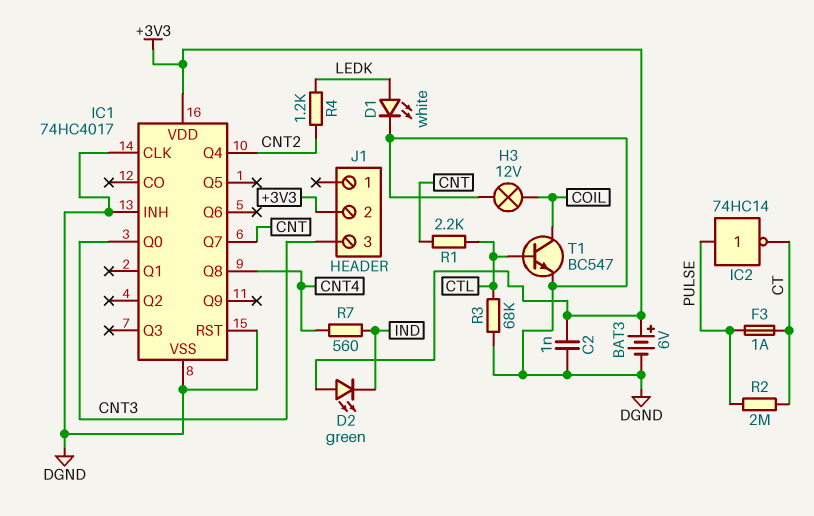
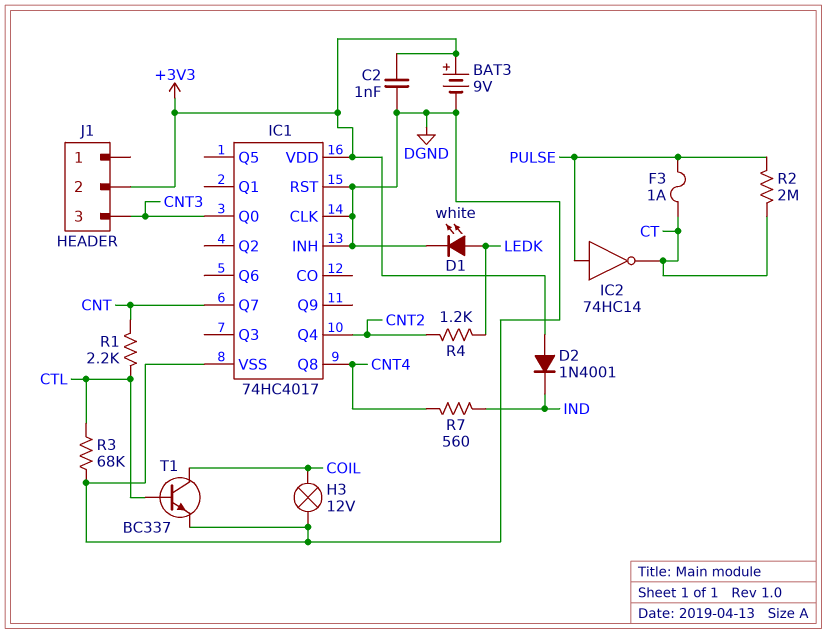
BAT3: 6V (plus +3V3, minus DGND) -> 9V (plus +3V3, minus DGND)
D2: LED green (A +3V3, K IND) -> diode 1N4001 (A +3V3, K IND)
T1: NPN BC547 (B CTL, C COIL, E DGND) -> NPN BC337 (B CTL, C COIL, E DGND)

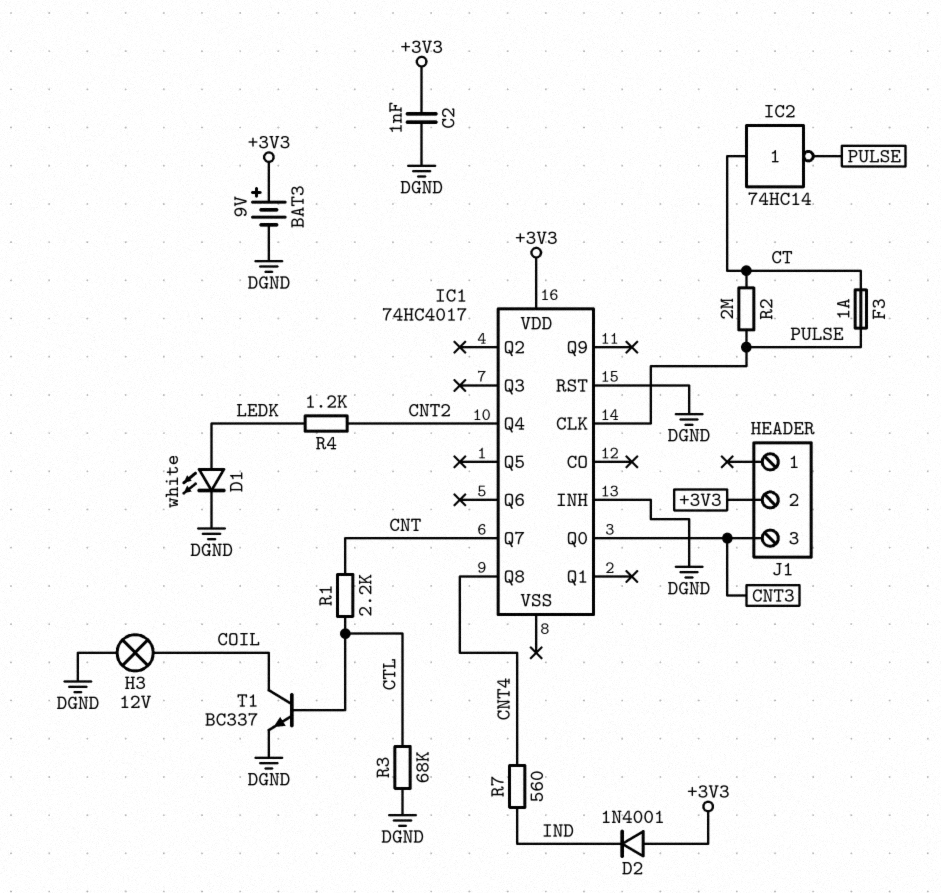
IC1 pin CLK: DGND -> PULSE
IC1 pin VSS: DGND -> none
IC2: NOT 74HC14 (in PULSE, out CT) -> NOT 74HC14 (in CT, out PULSE)

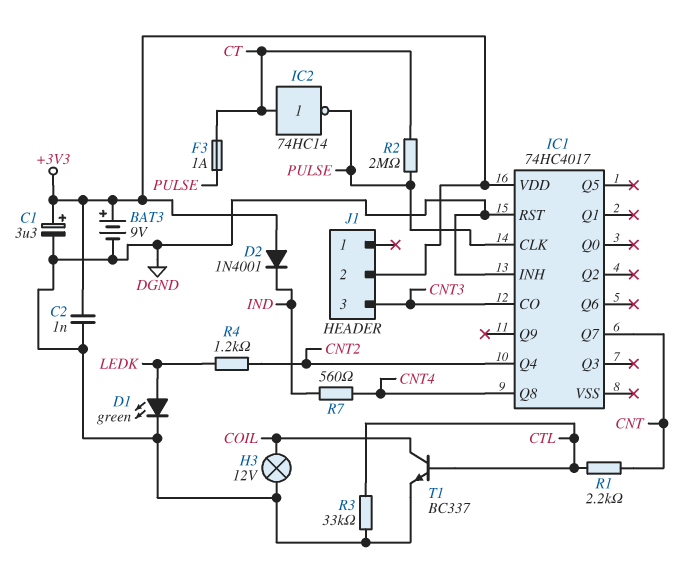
C1: none -> 3.3uF (plus +3V3, minus DGND)
D1: LED white (A LEDK, K DGND) -> LED green (A LEDK, K DGND)
IC1 pin CO: none -> CNT3
IC1 pin Q0: CNT3 -> none
R3: 68k (CTL, DGND) -> 33k (CTL, DGND)

